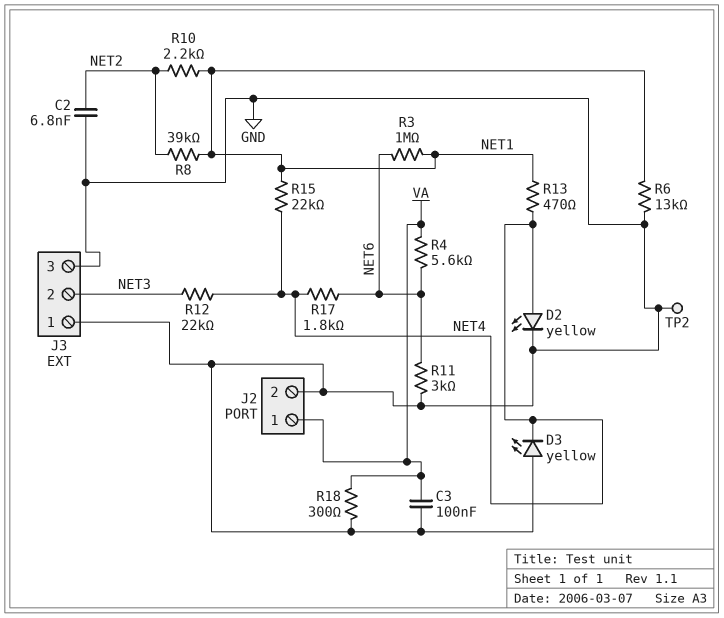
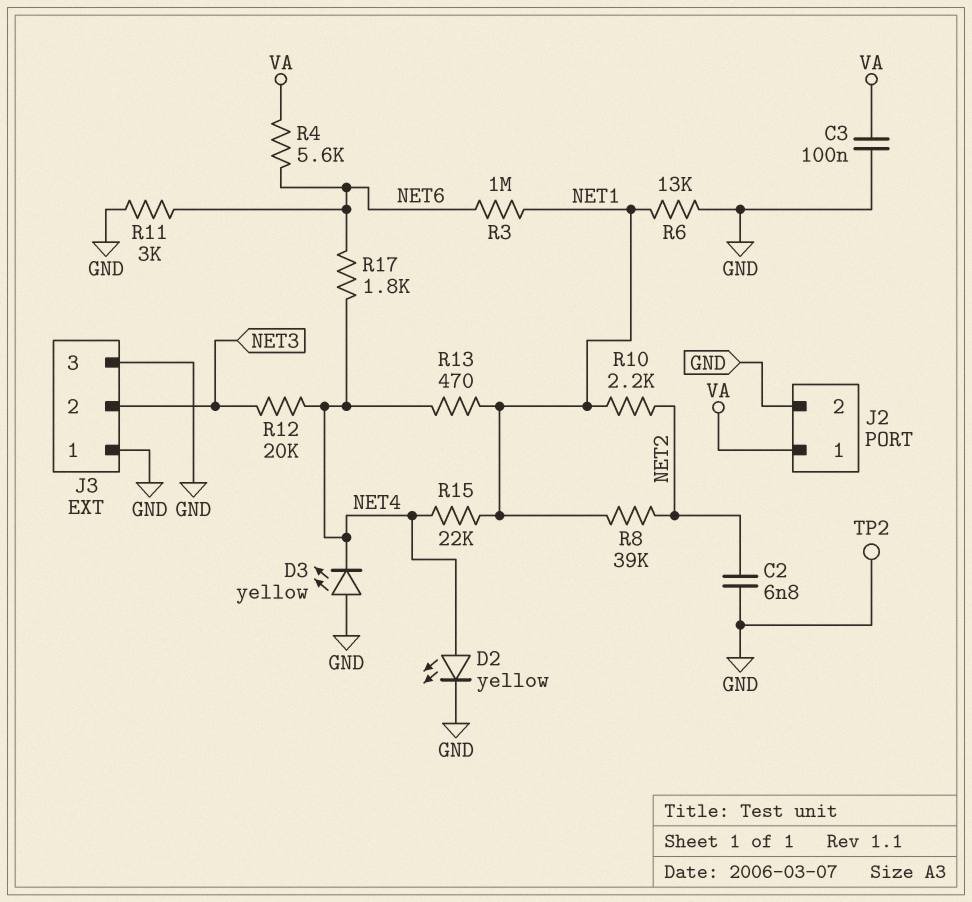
R12: 22k (NET3, NET4) -> 20k (NET3, NET4)
R18: 300 (GND, VA) -> none

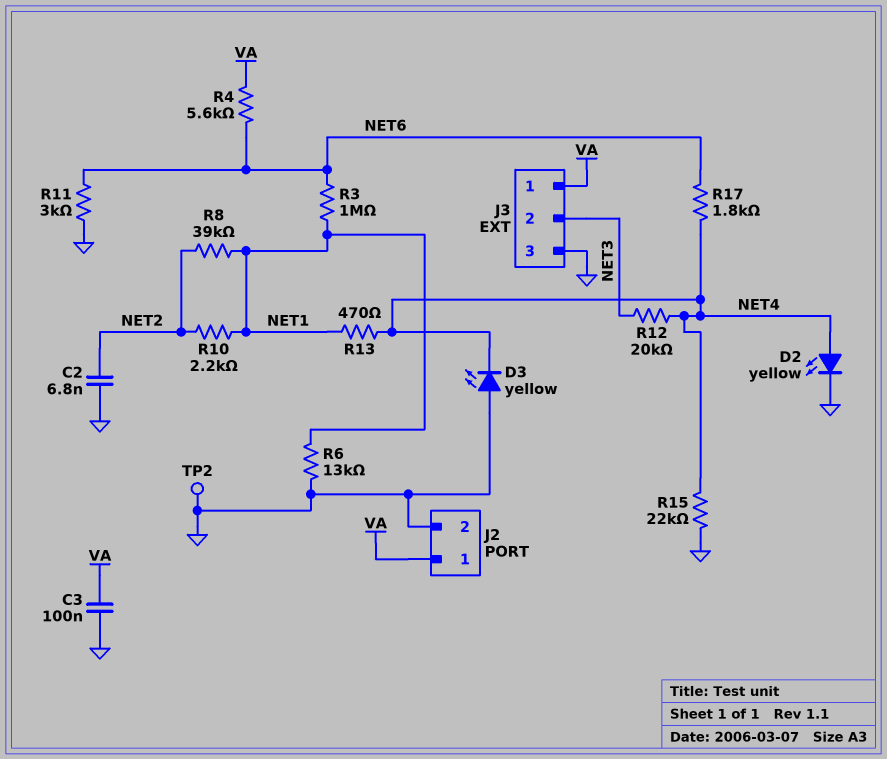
J3 pin 1: GND -> VA
R15: 22k (NET1, NET4) -> 22k (GND, NET4)

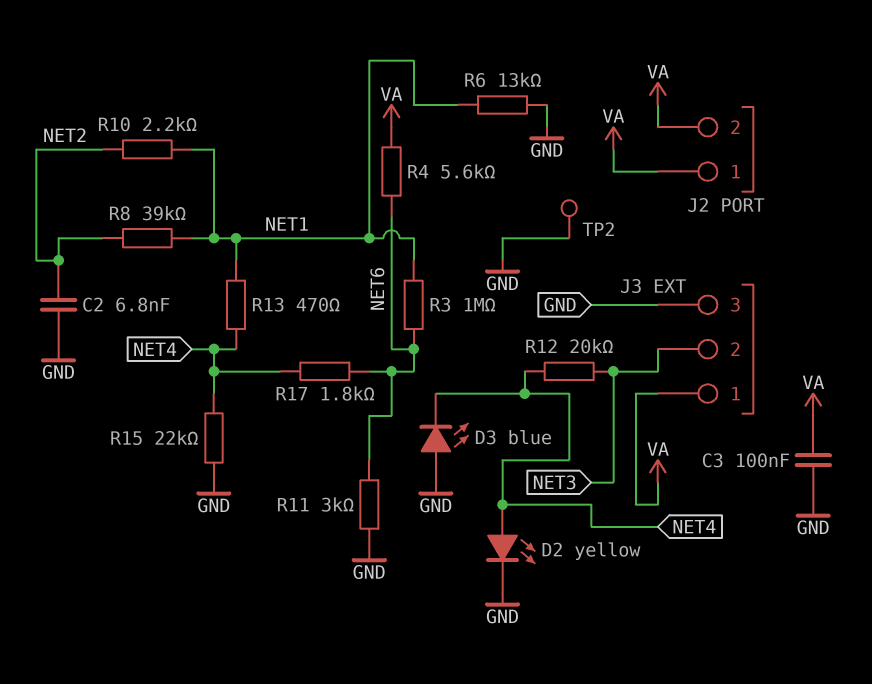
D3: LED yellow (A GND, K NET4) -> LED blue (A GND, K NET4)
J2 pin 2: GND -> VA

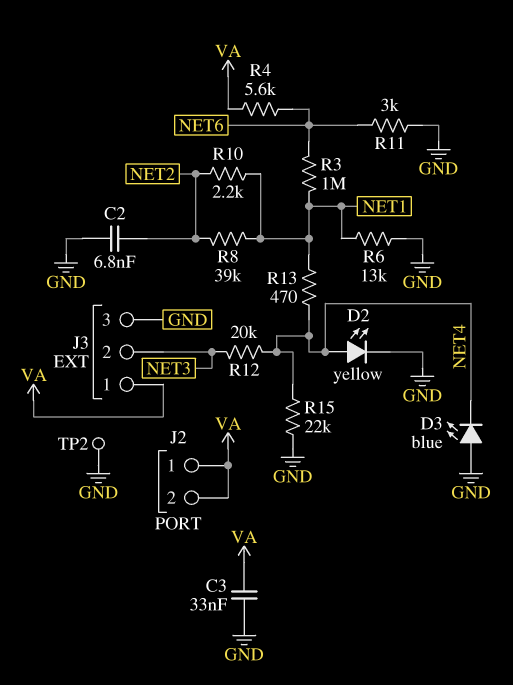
C3: 100nF (GND, VA) -> 33nF (GND, VA)
R17: 1.8k (NET4, NET6) -> none

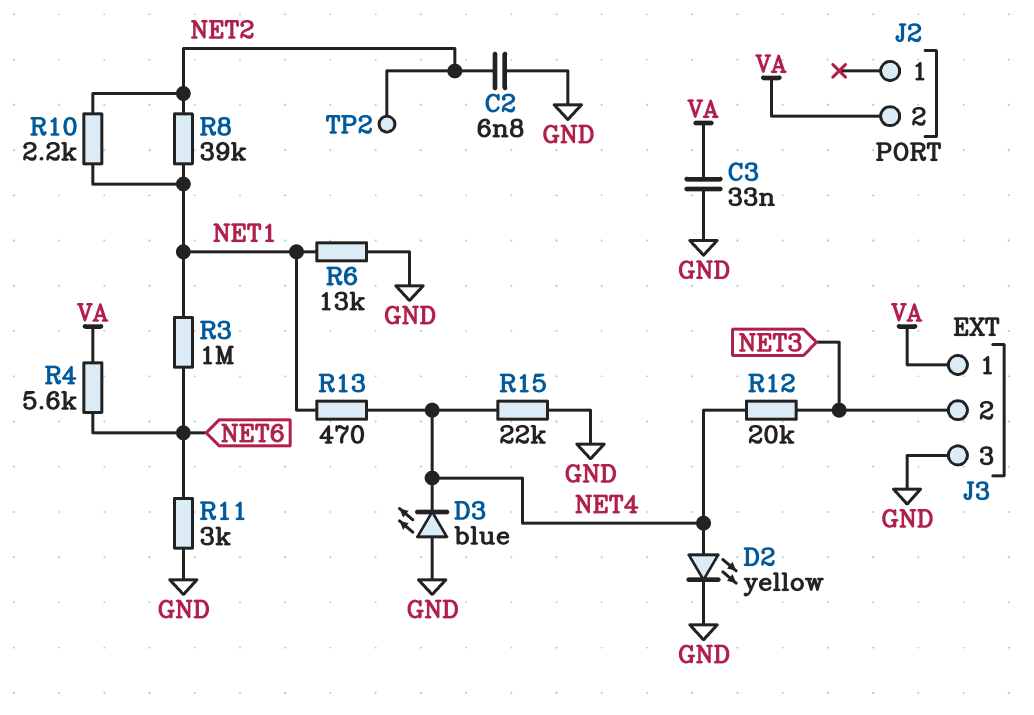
J2 pin 1: VA -> none
TP2: test point (GND) -> test point (NET2)

